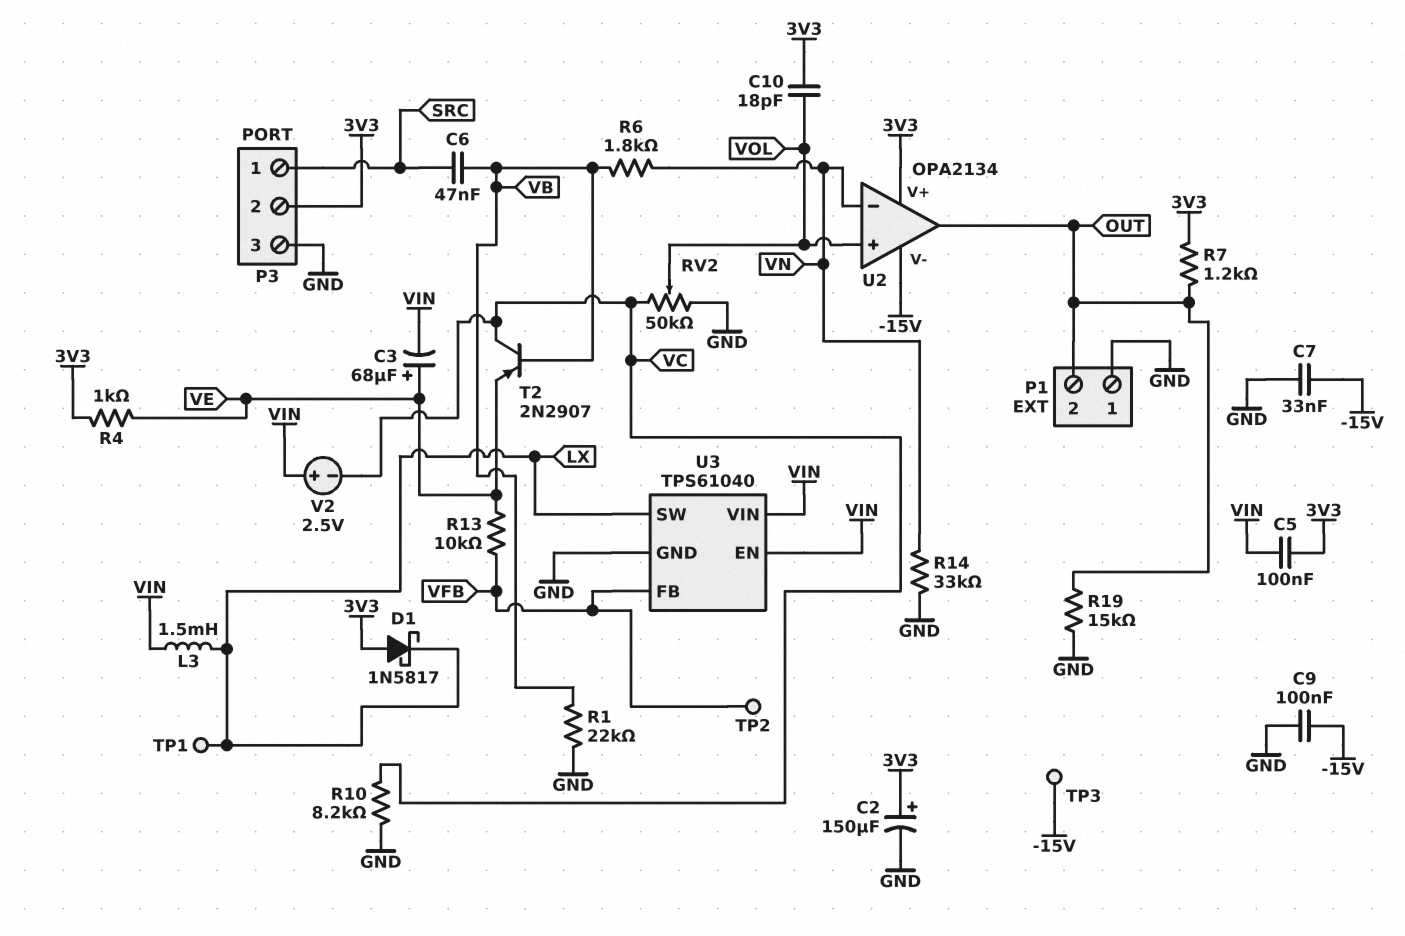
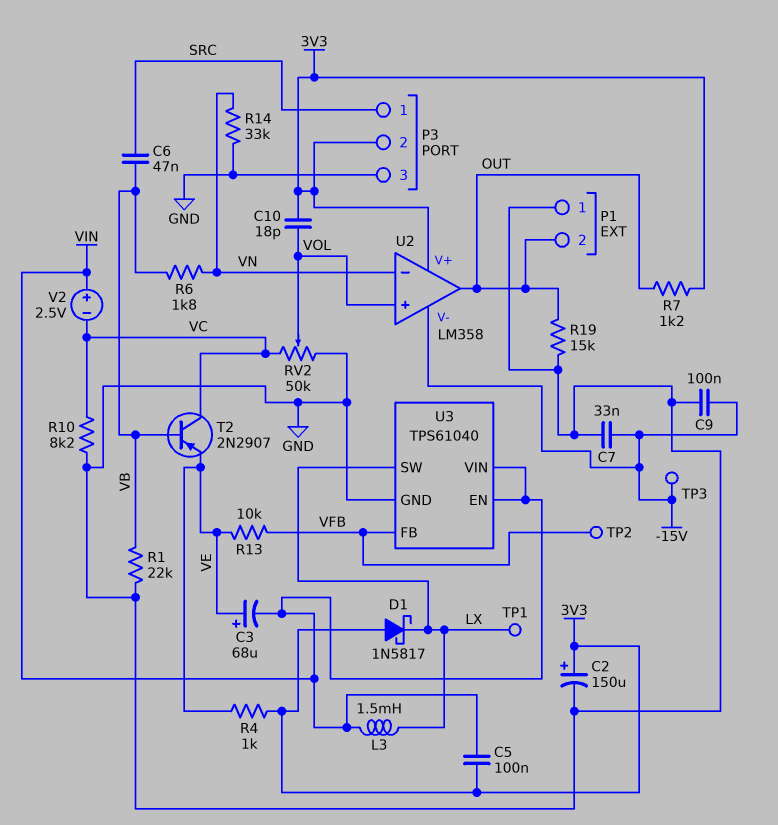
U2: OPA2134 -> LM358

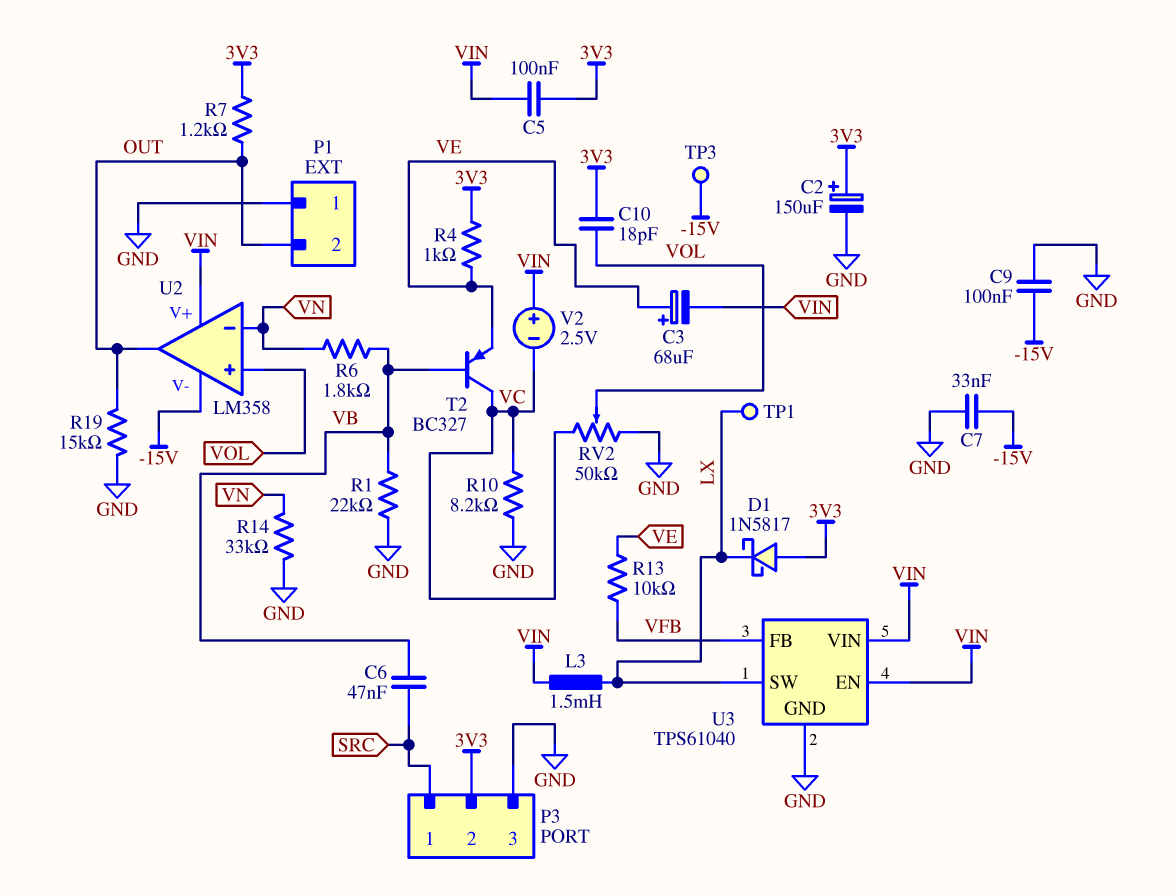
T2: PNP 2N2907 (B VB, C VC, E VE) -> PNP BC327 (B VB, C VC, E VE)
TP2: test point (VFB) -> none
U2 pin V+: 3V3 -> VIN

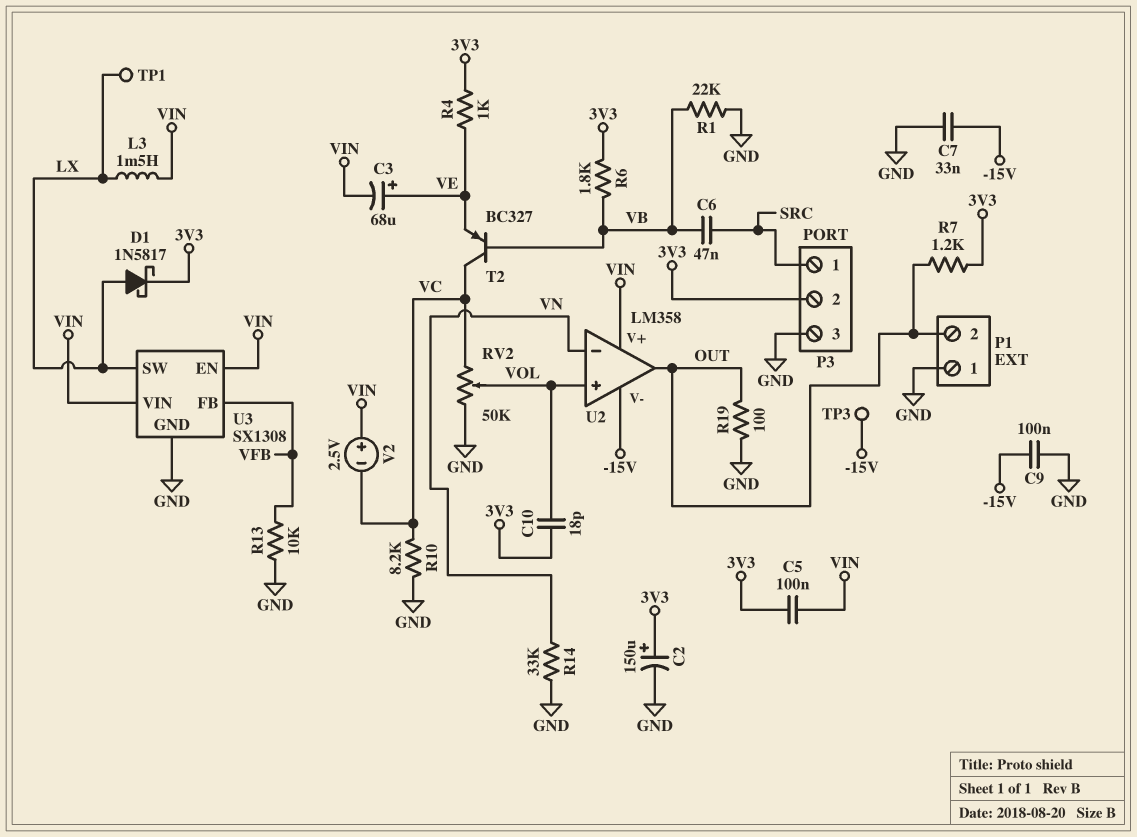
D1: schottky 1N5817 (A 3V3, K LX) -> schottky 1N5817 (A LX, K 3V3)
R6: 1.8k (VB, VN) -> 1.8k (3V3, VB)
R13: 10k (VE, VFB) -> 10k (GND, VFB)
R19: 15k (GND, OUT) -> 100 (GND, OUT)
U3: TPS61040 -> SX1308

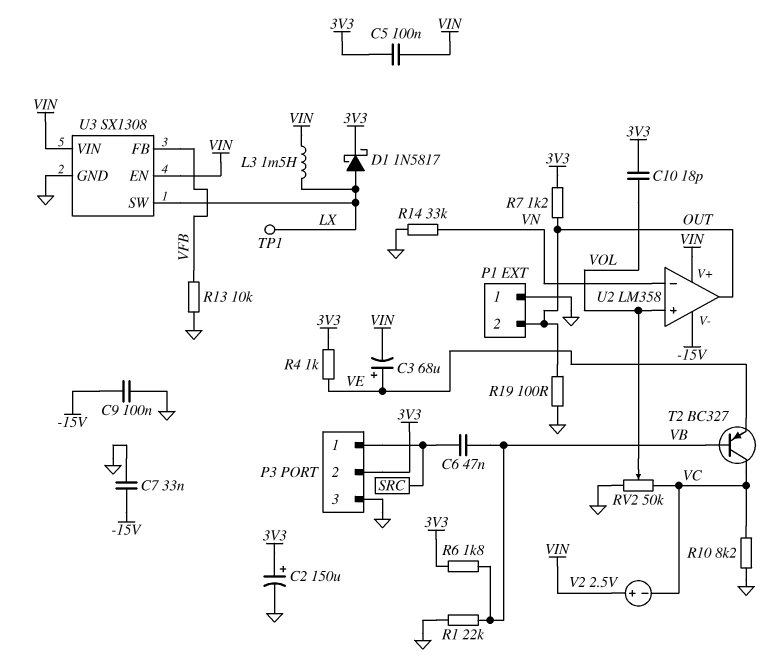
TP3: test point (-15V) -> none

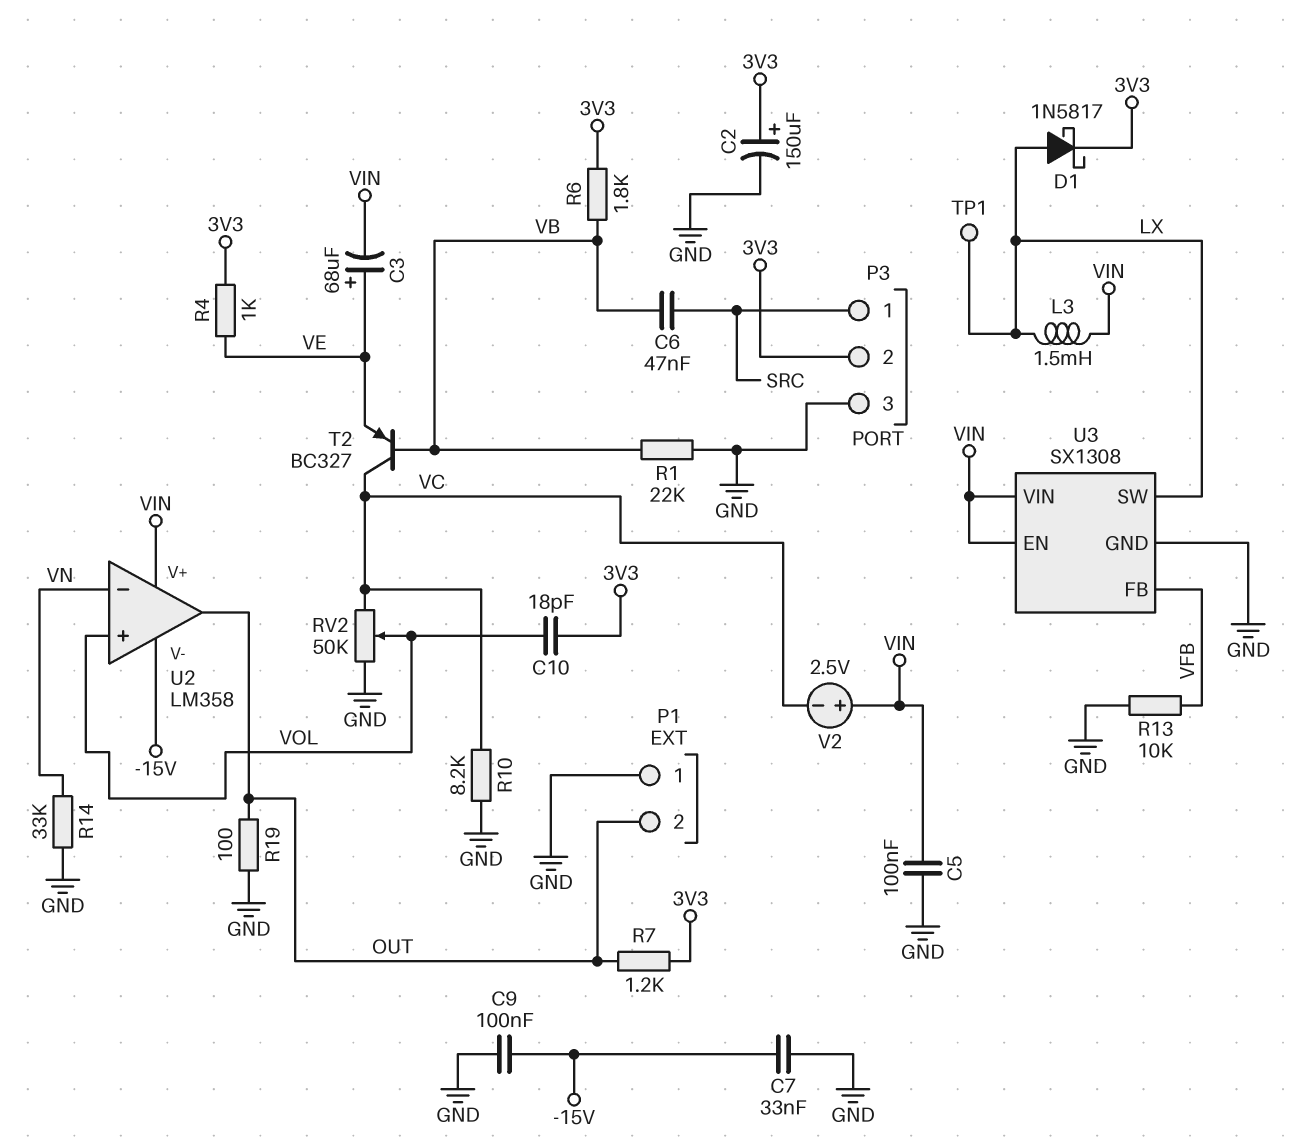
C5: 100nF (3V3, VIN) -> 100nF (GND, VIN)

